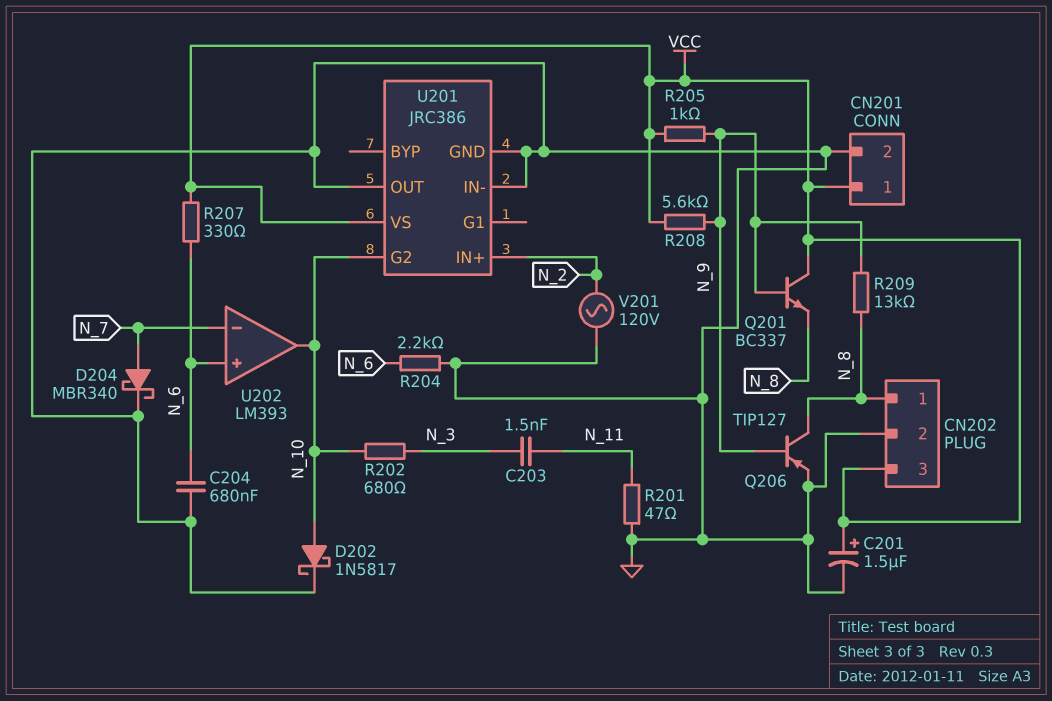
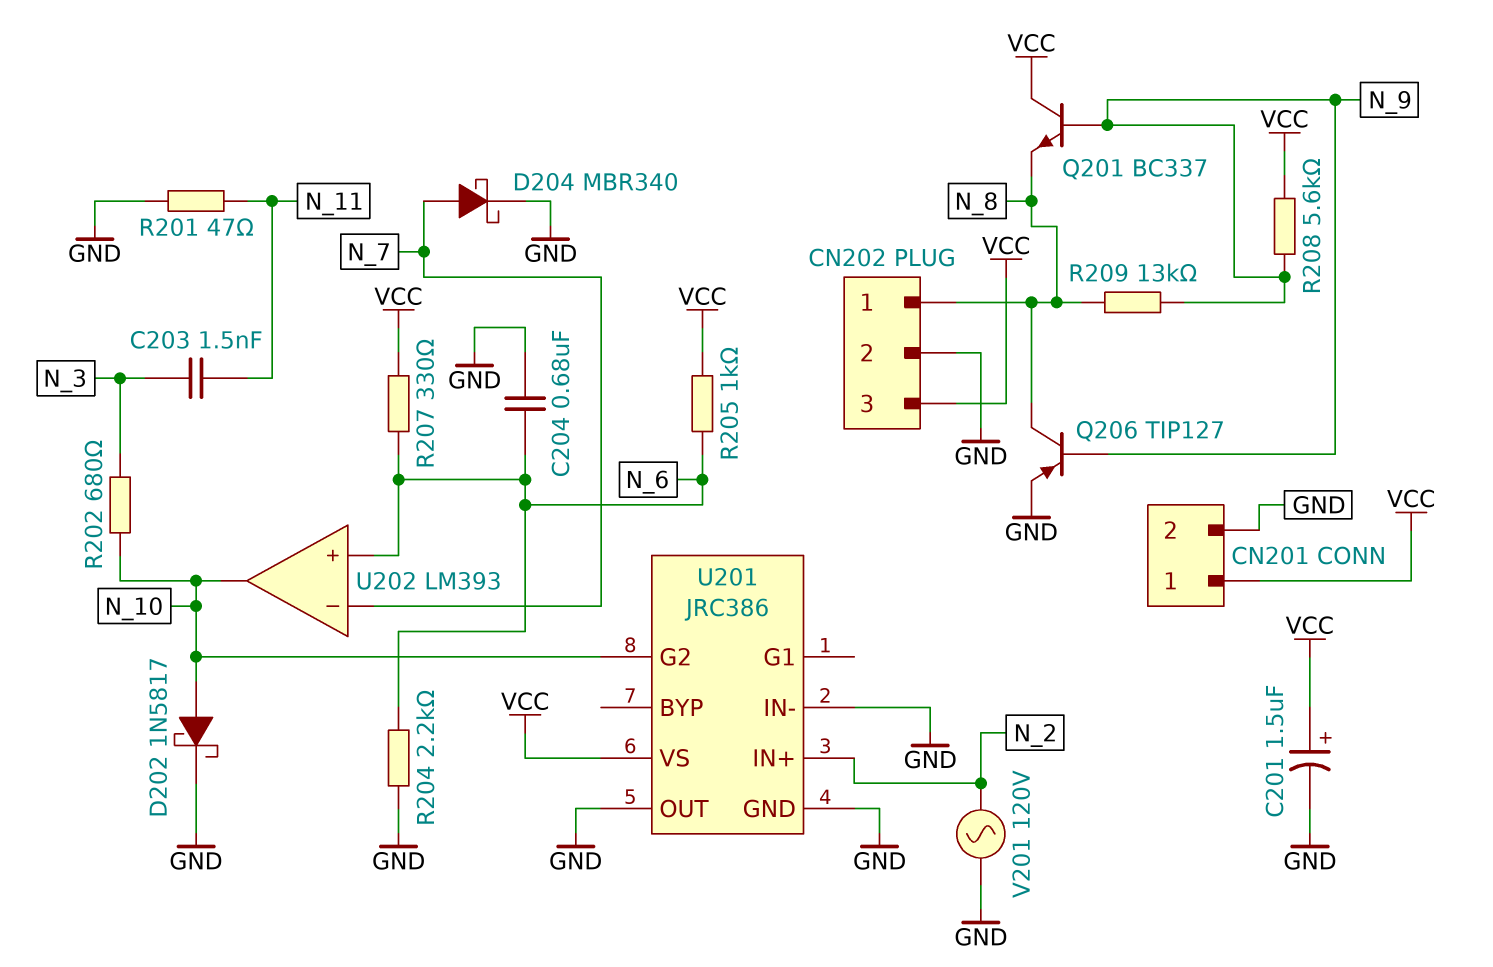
R205: 1k (N_9, VCC) -> 1k (N_6, VCC)

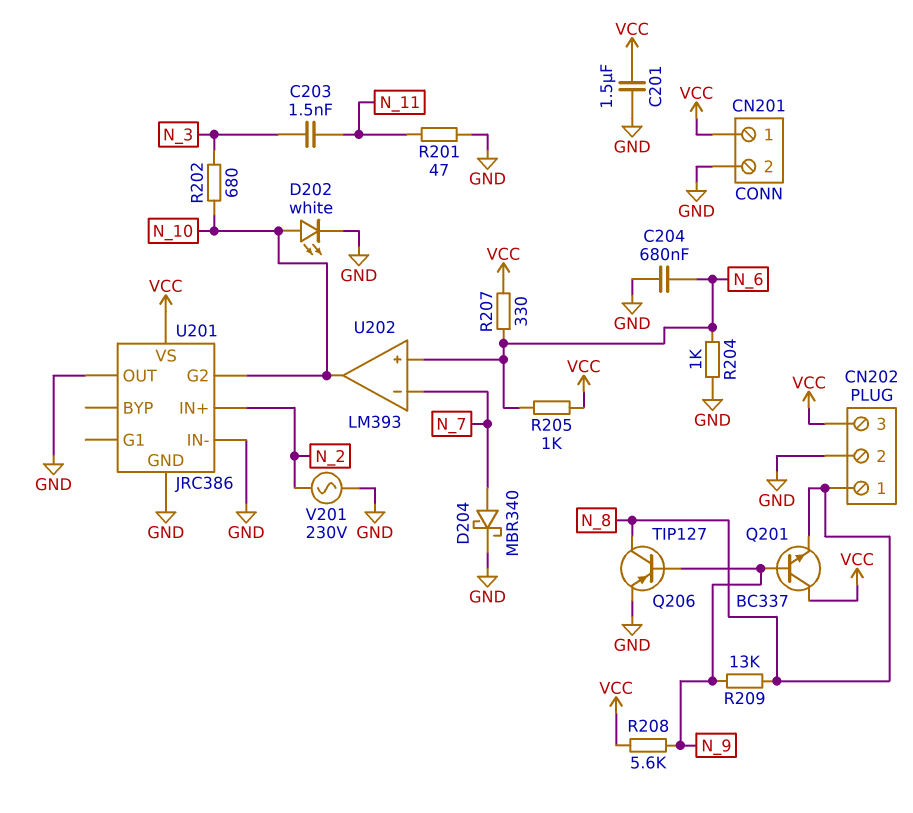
C201: 1.5uF (plus VCC, minus GND) -> 1.5uF (GND, VCC)
D202: schottky 1N5817 (A N_10, K GND) -> LED white (A N_10, K GND)
R204: 2.2k (GND, N_6) -> 1k (GND, N_6)
V201: AC 120V (GND, N_2) -> AC 230V (GND, N_2)

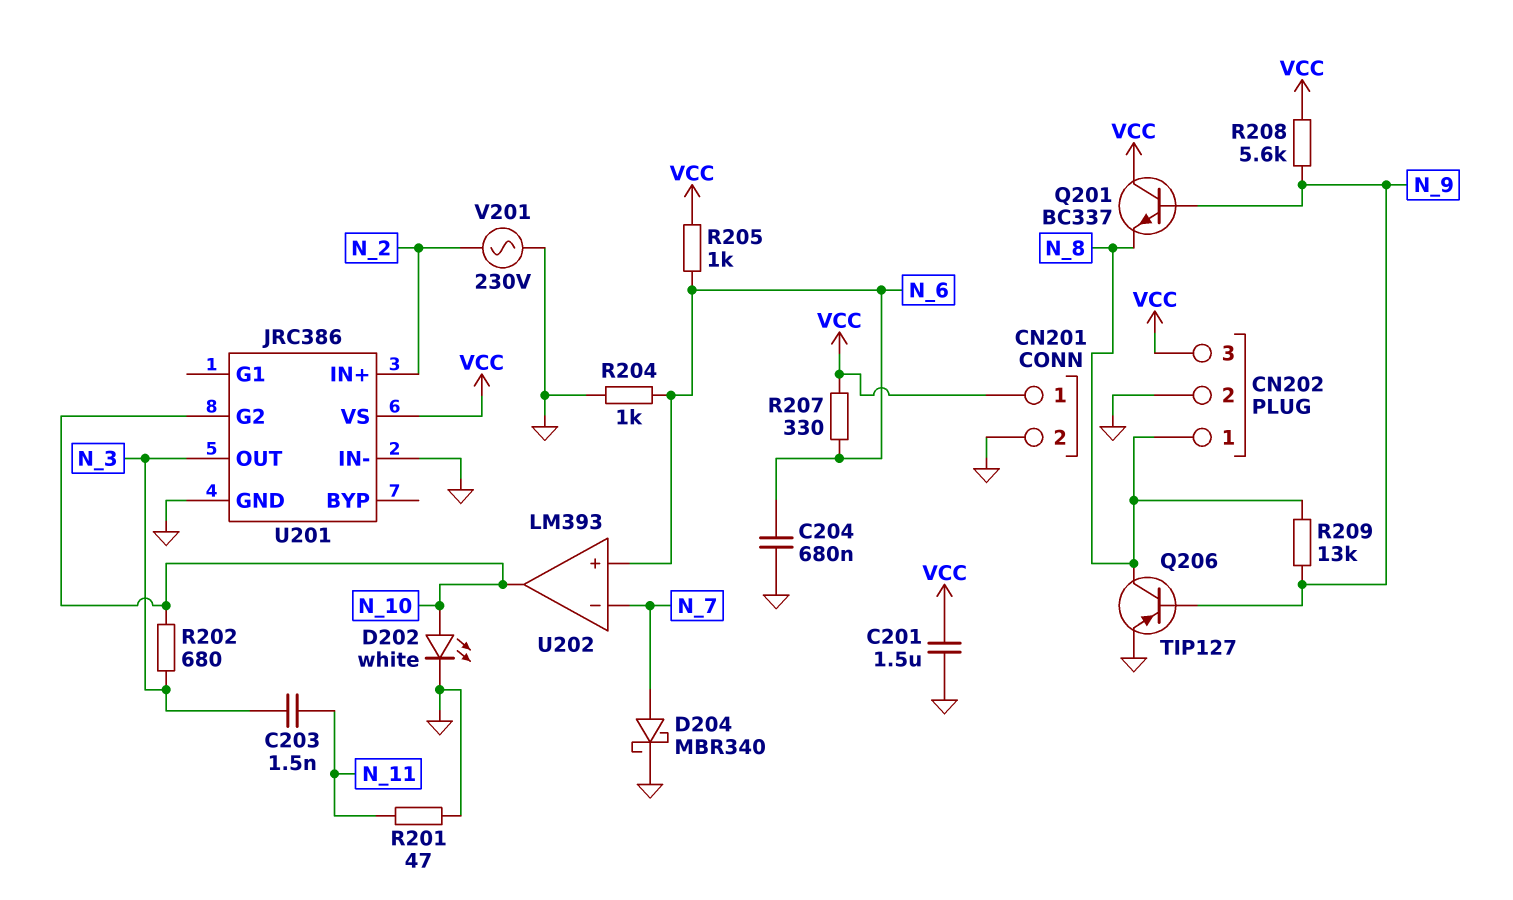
U201 pin OUT: GND -> N_3

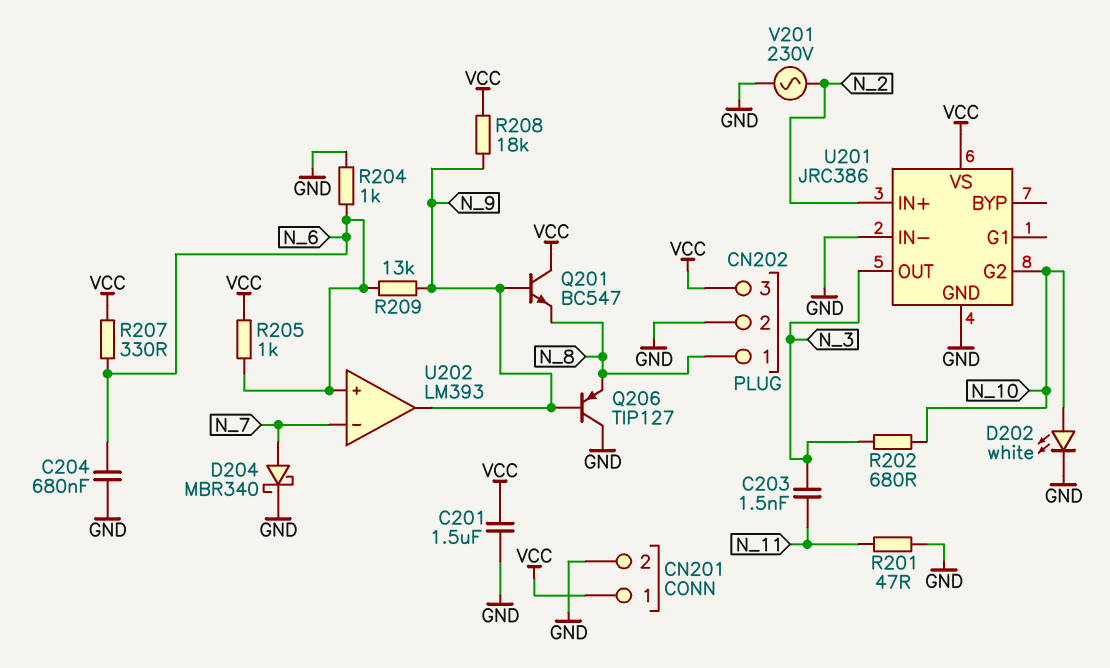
Q201: NPN BC337 (B N_9, C VCC, E N_8) -> NPN BC547 (B N_9, C VCC, E N_8)
Q206: PNP TIP127 (B N_9, C N_8, E GND) -> PNP TIP127 (B N_9, C GND, E N_8)
R208: 5.6k (N_9, VCC) -> 18k (N_9, VCC)
R209: 13k (N_8, N_9) -> 13k (N_6, N_9)
U202 pin out: N_10 -> N_9

